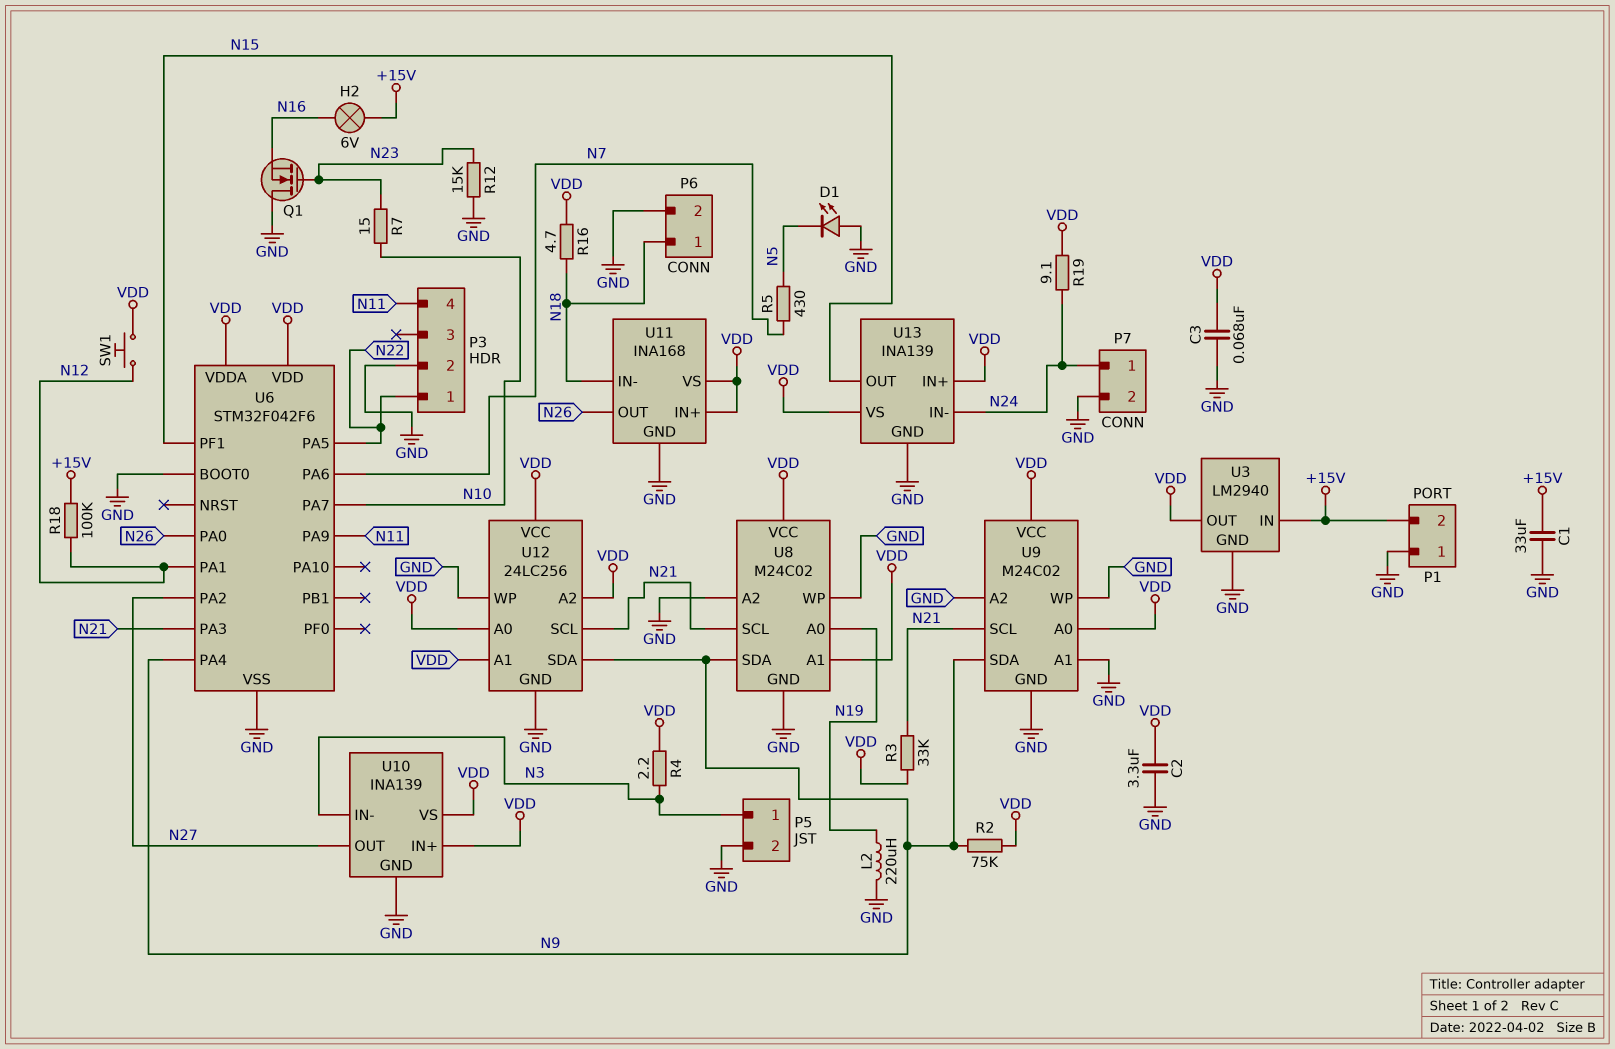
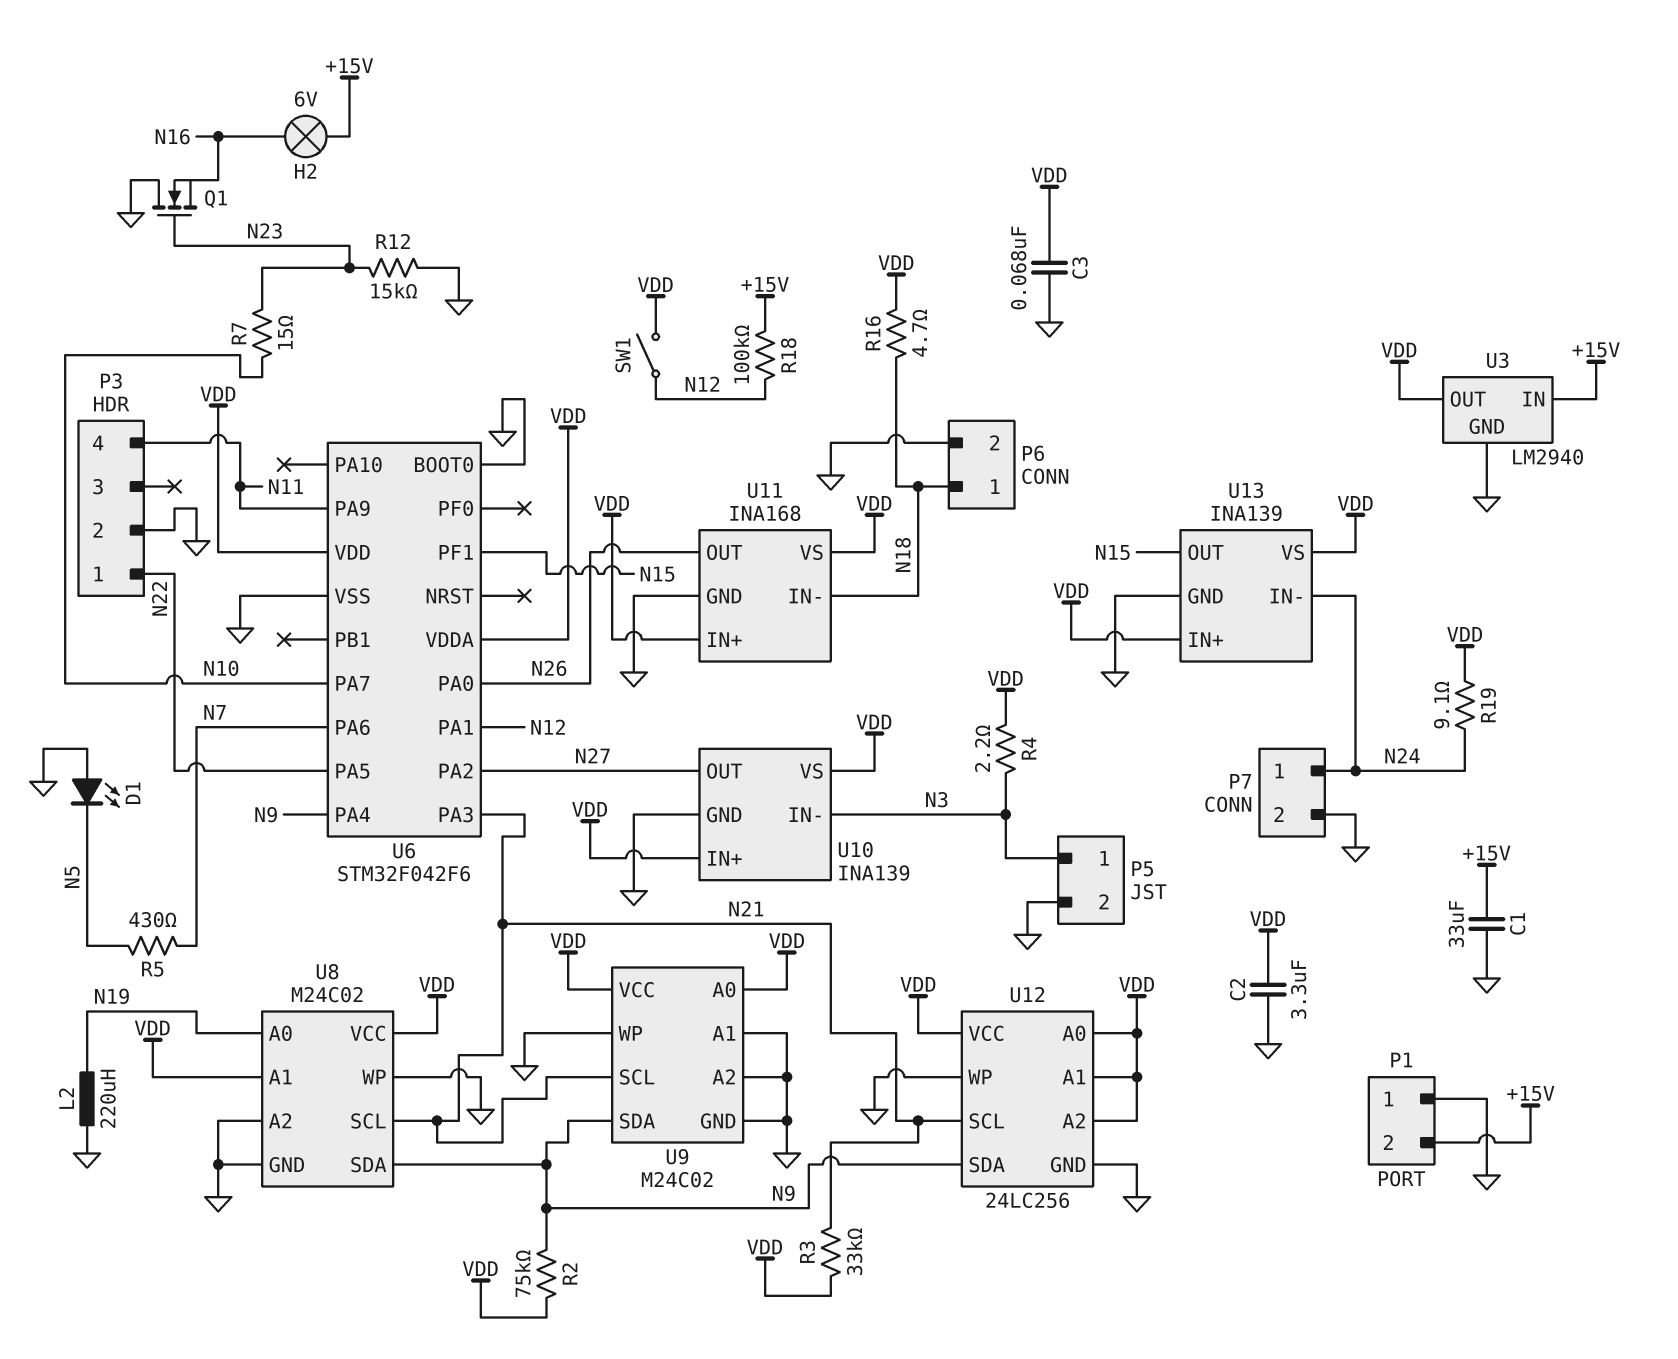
SW1: button (N12, VDD) -> switch (N12, VDD)

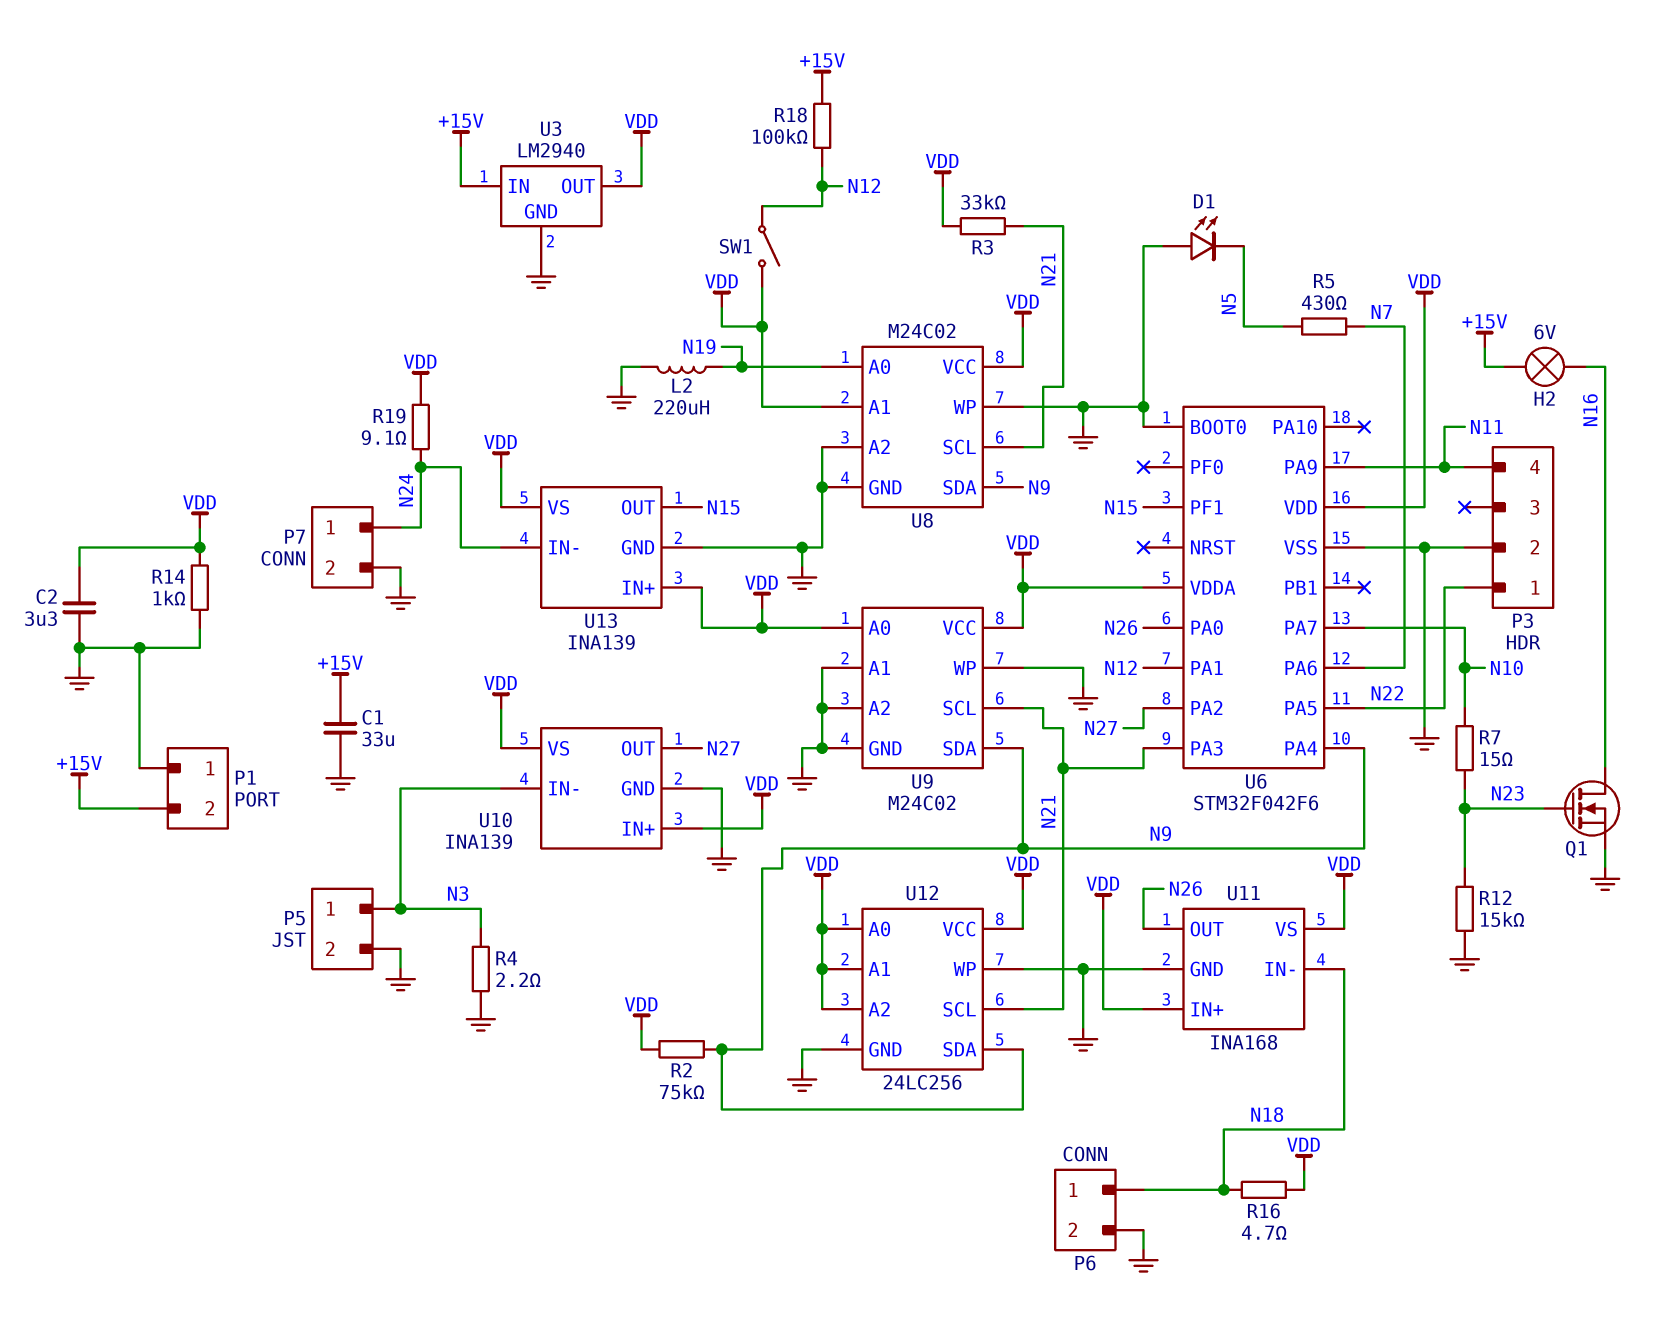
C3: 68nF (GND, VDD) -> none
Q1: NMOS (G N23, D GND, S N16) -> NMOS (G N23, D N16, S GND)
R4: 2.2 (N3, VDD) -> 2.2 (GND, N3)
R14: none -> 1k (GND, VDD)

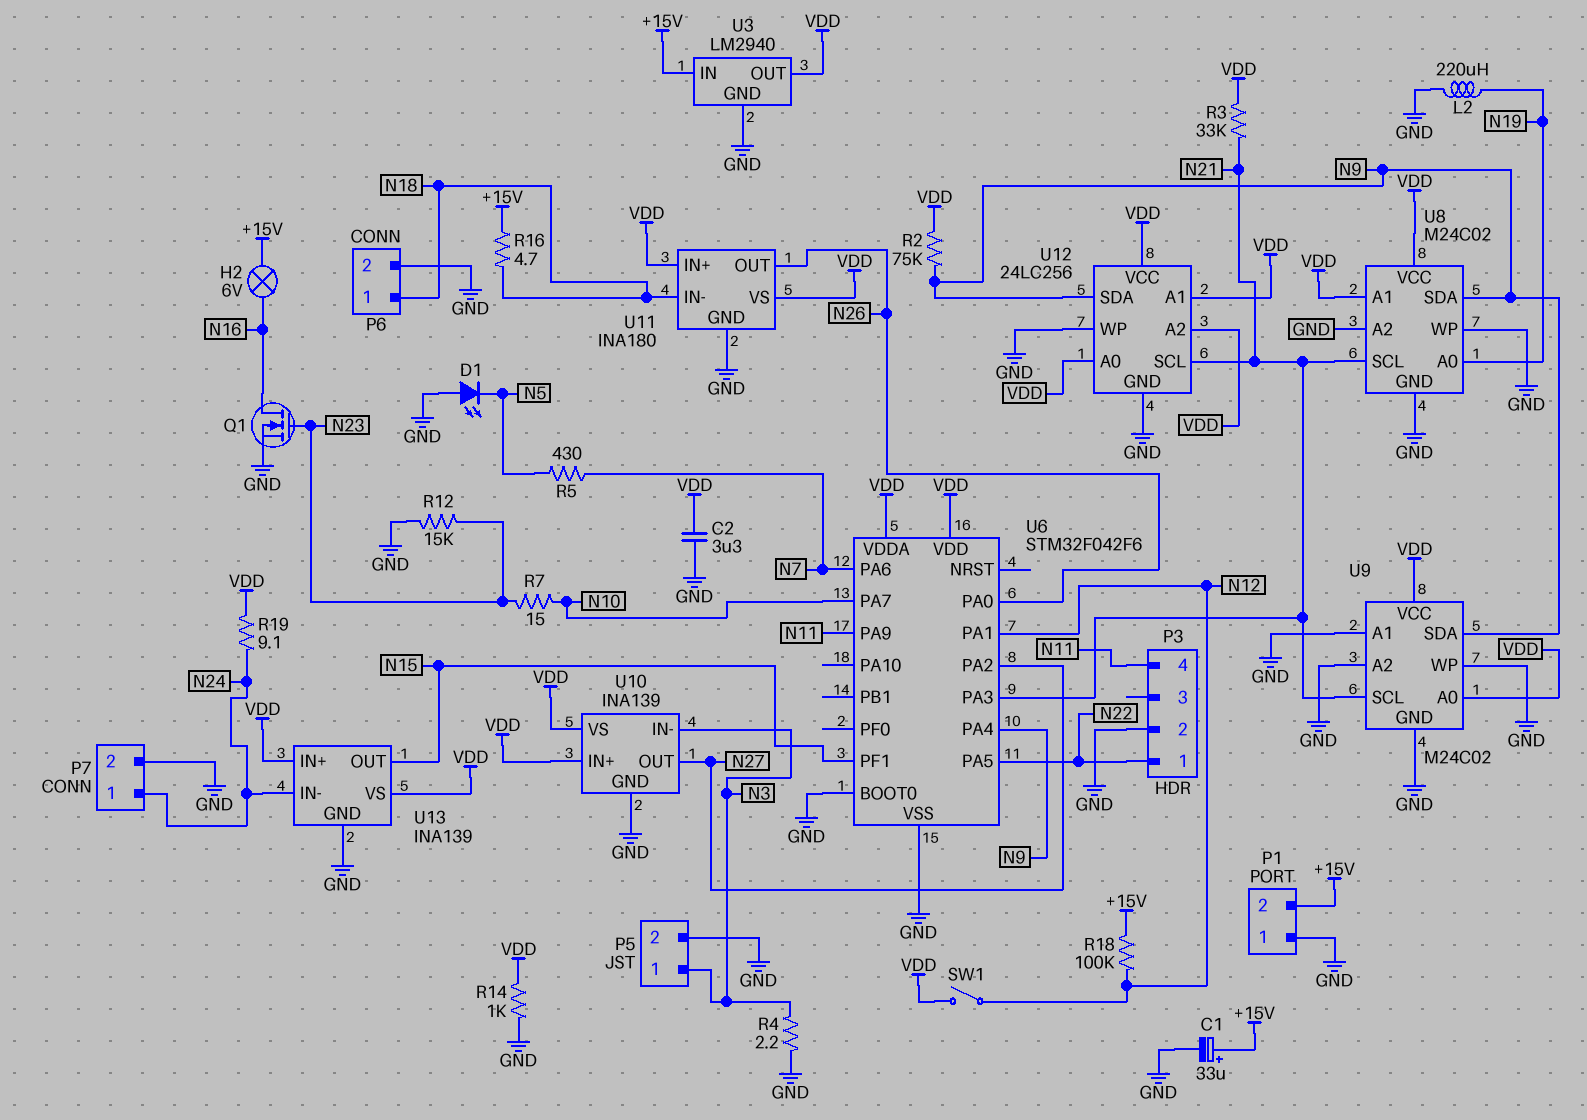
C1: 33uF (+15V, GND) -> 33uF (plus +15V, minus GND)
R16: 4.7 (N18, VDD) -> 4.7 (+15V, N18)
U11: INA168 -> INA180

